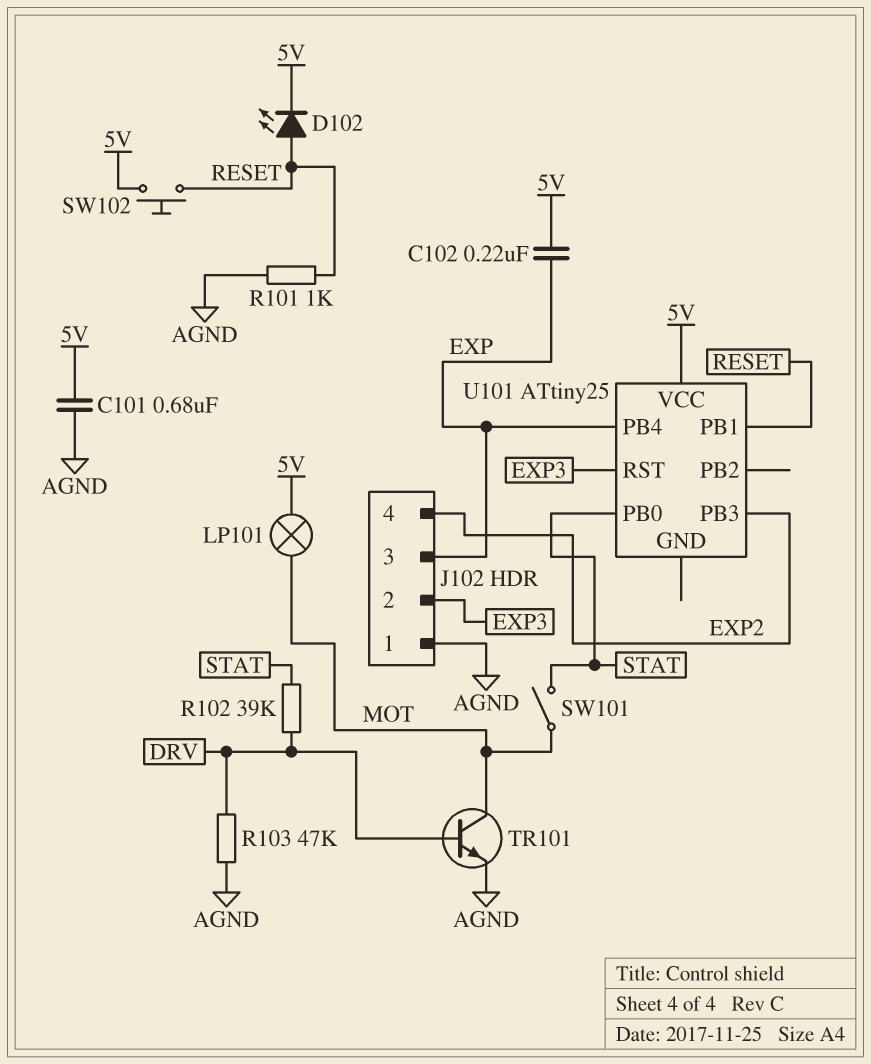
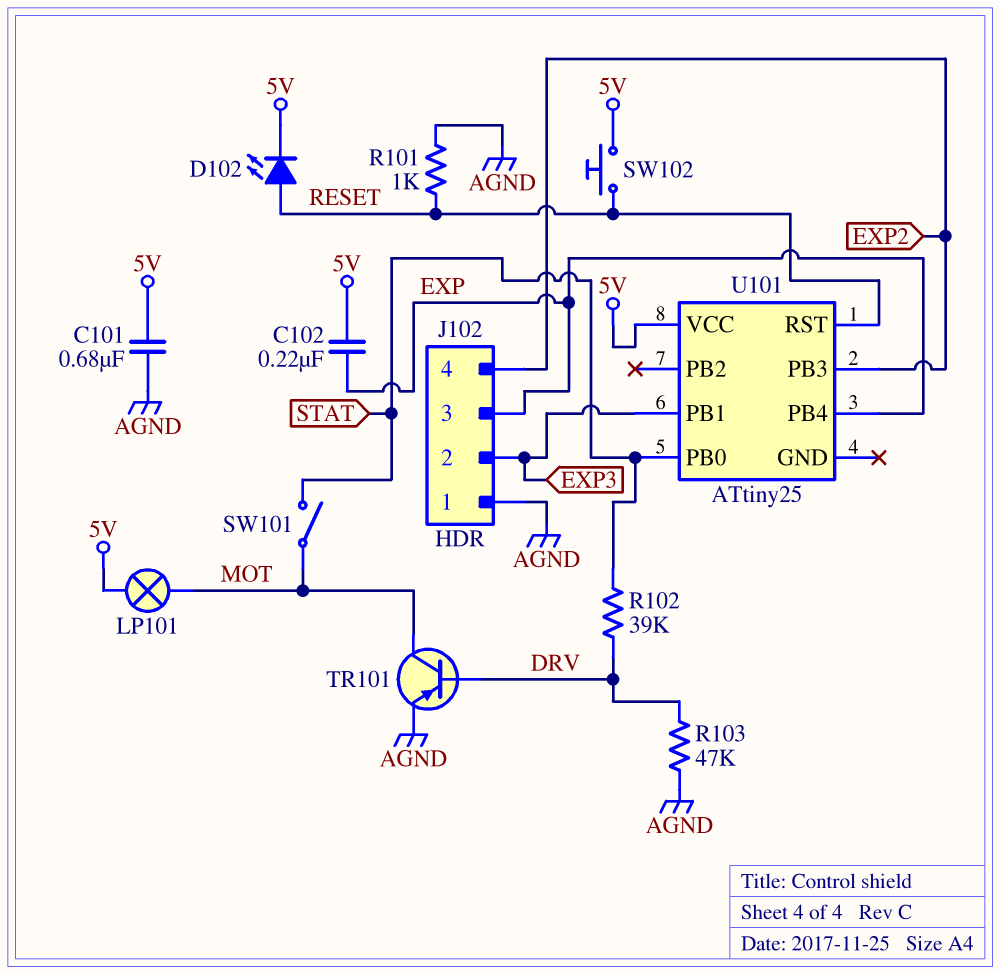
TR101: NPN (B DRV, C MOT, E AGND) -> PNP (B DRV, C MOT, E AGND)
U101 pin PB1: RESET -> EXP3
U101 pin RST: EXP3 -> RESET

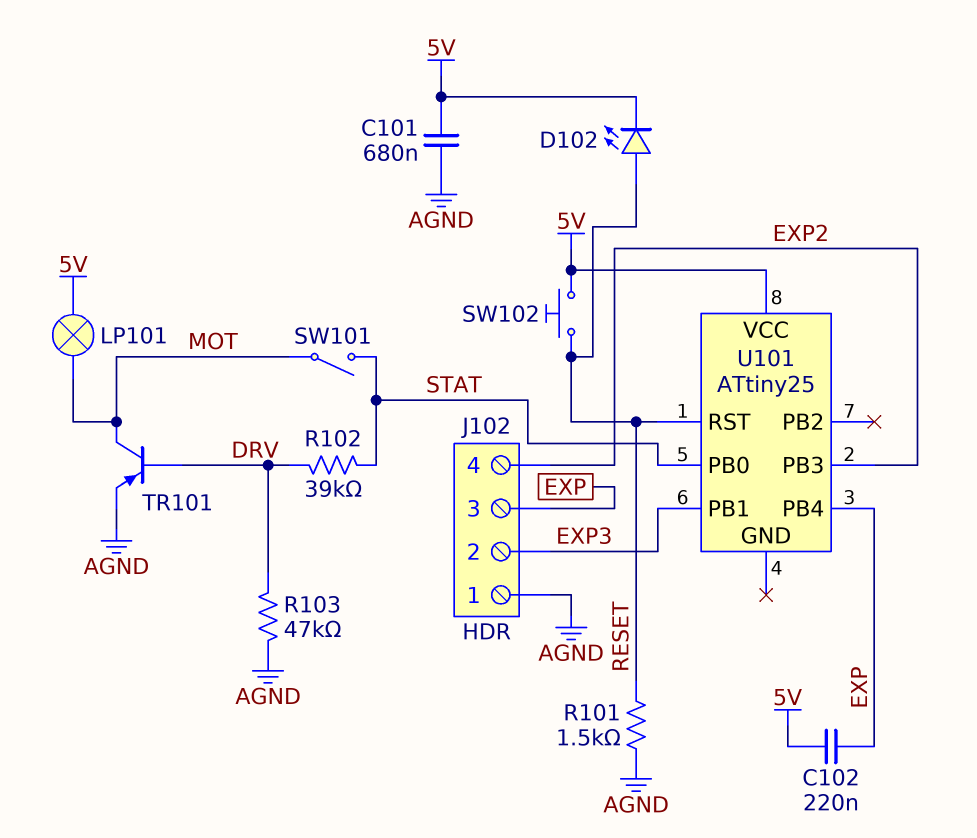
R101: 1k (AGND, RESET) -> 1.5k (AGND, RESET)

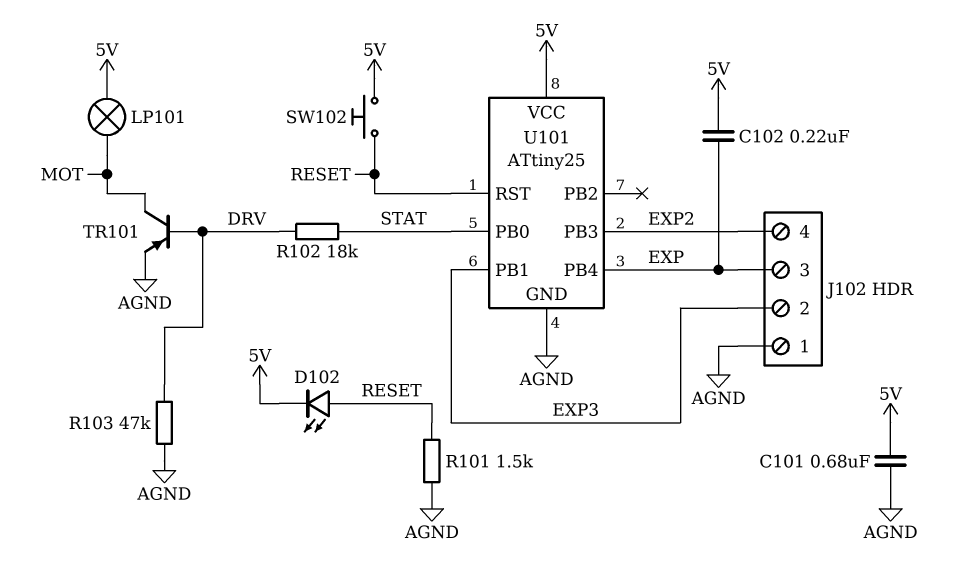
R102: 39k (DRV, STAT) -> 18k (DRV, STAT)
SW101: switch (MOT, STAT) -> none
U101 pin GND: none -> AGND

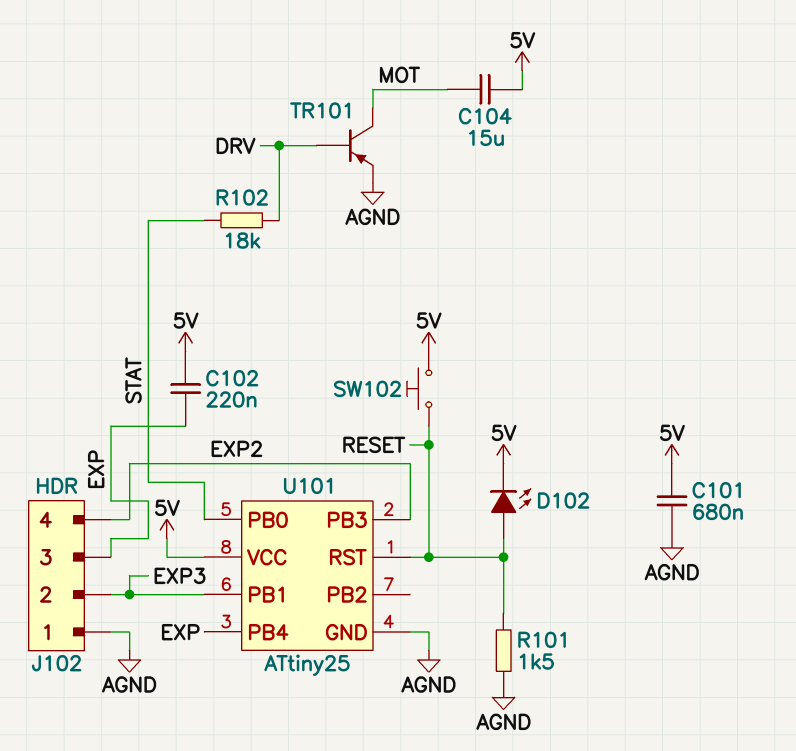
C104: none -> 15uF (5V, MOT)
LP101: lamp (5V, MOT) -> none
R103: 47k (AGND, DRV) -> none

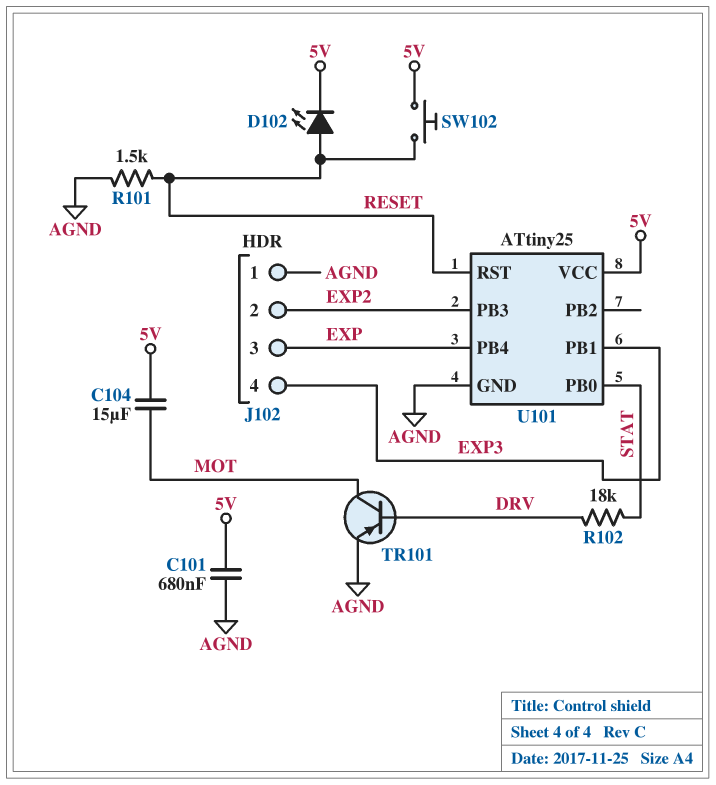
C102: 220nF (5V, EXP) -> none
J102 pin 2: EXP3 -> EXP2
J102 pin 4: EXP2 -> EXP3

